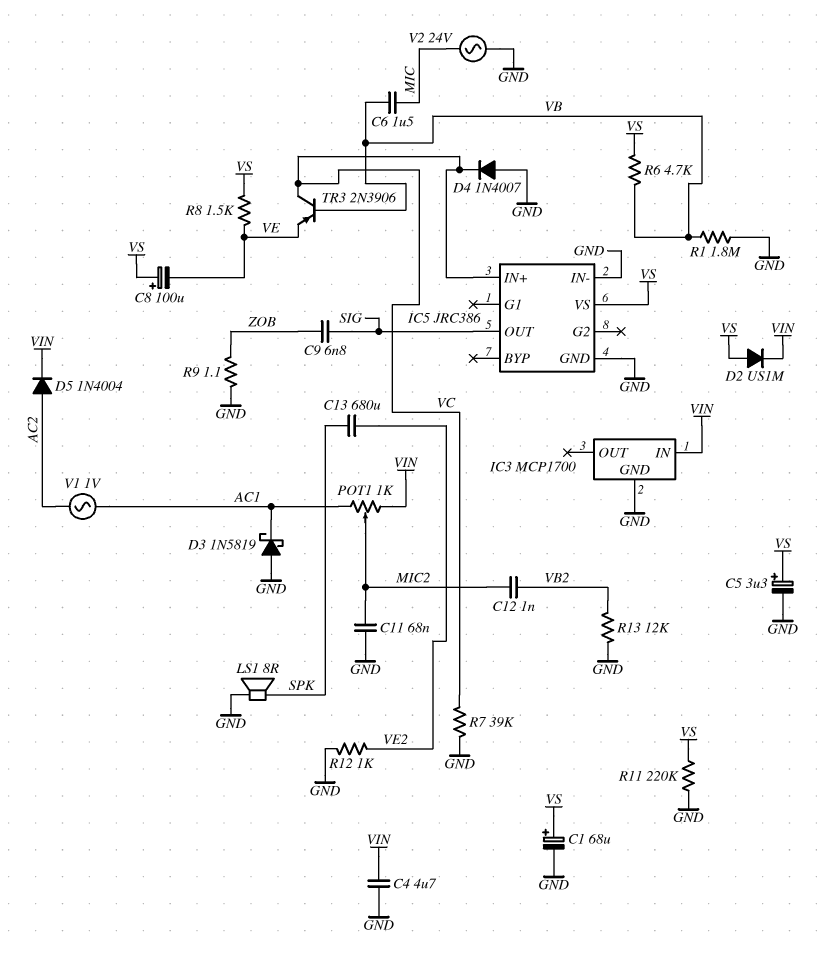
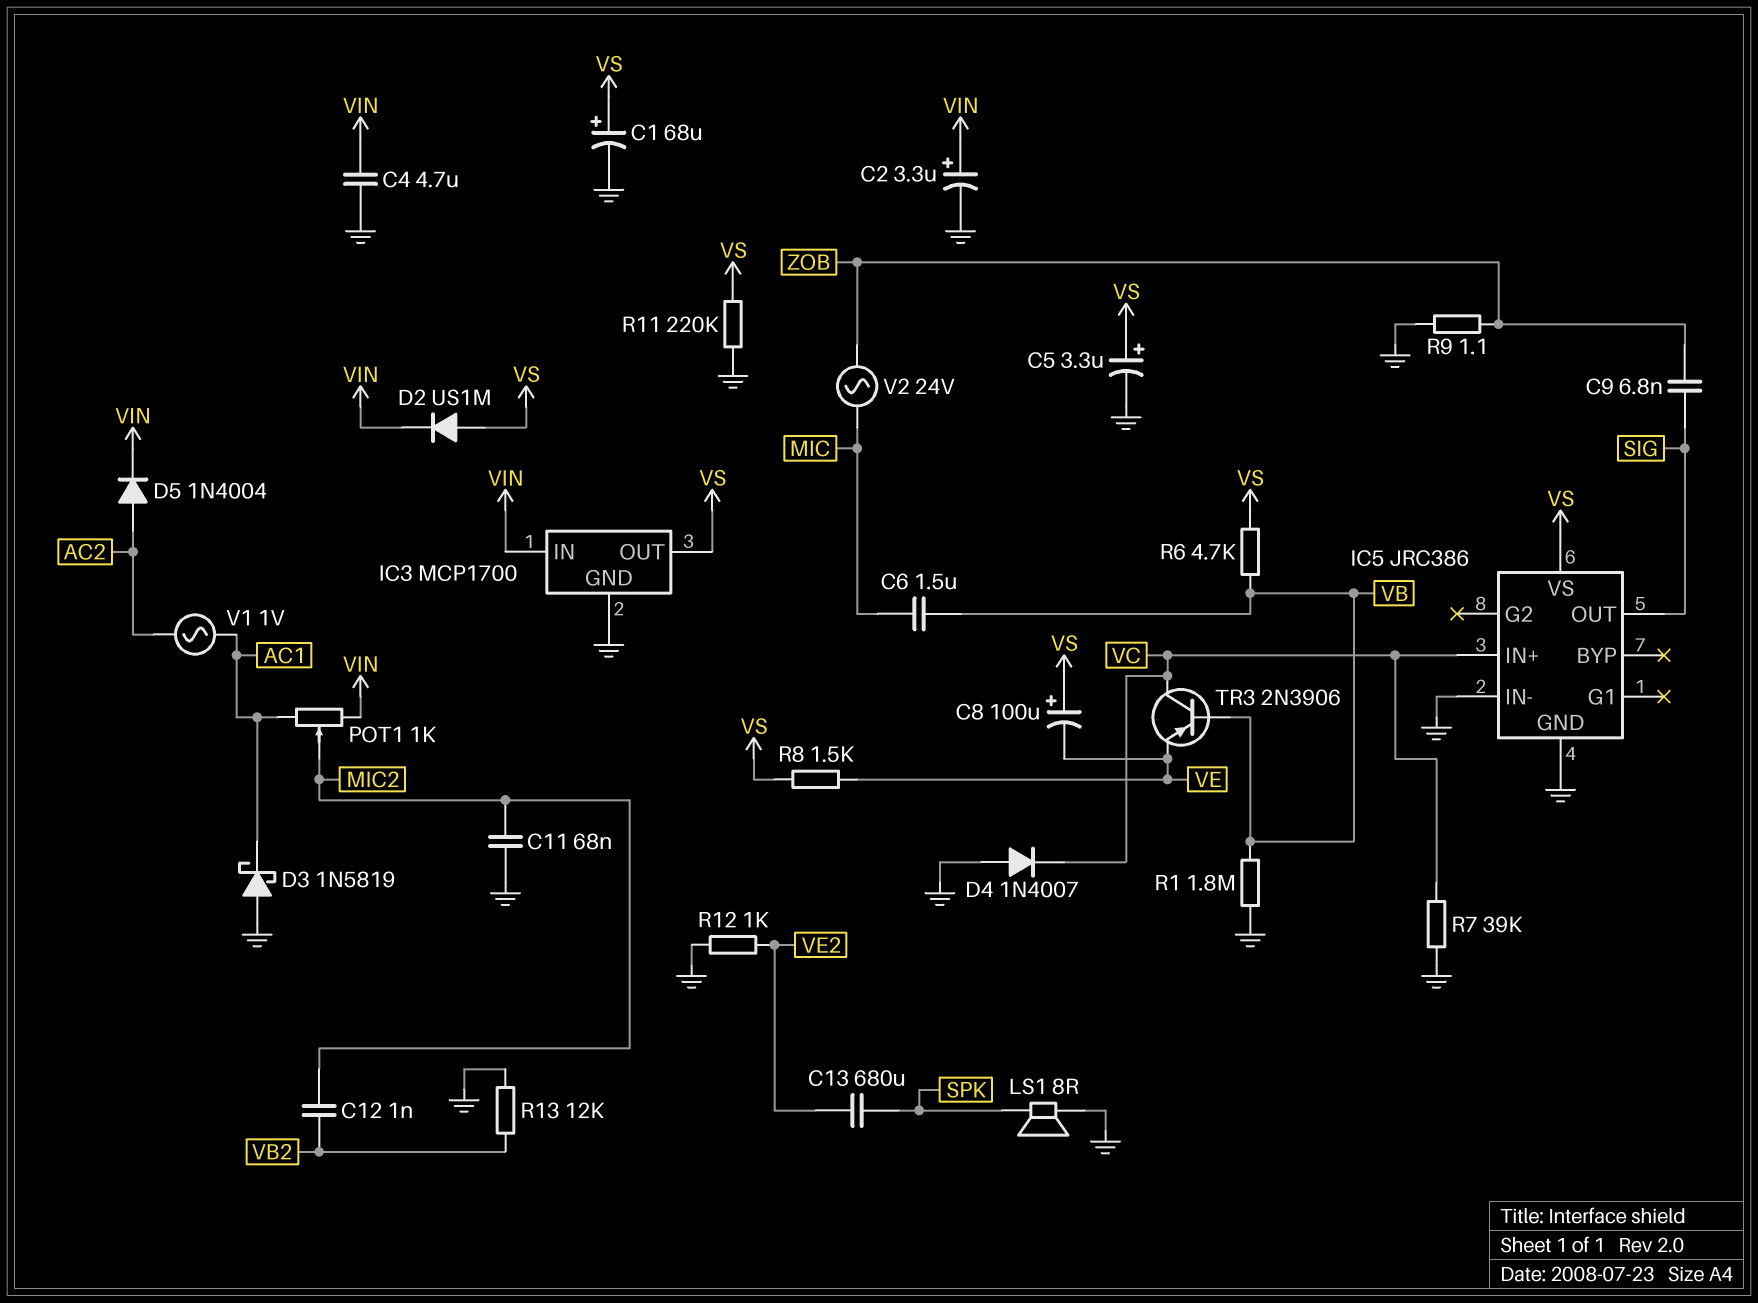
C2: none -> 3.3uF (plus VIN, minus GND)
IC3 pin OUT: none -> VS
V2: AC 24V (GND, MIC) -> AC 24V (MIC, ZOB)

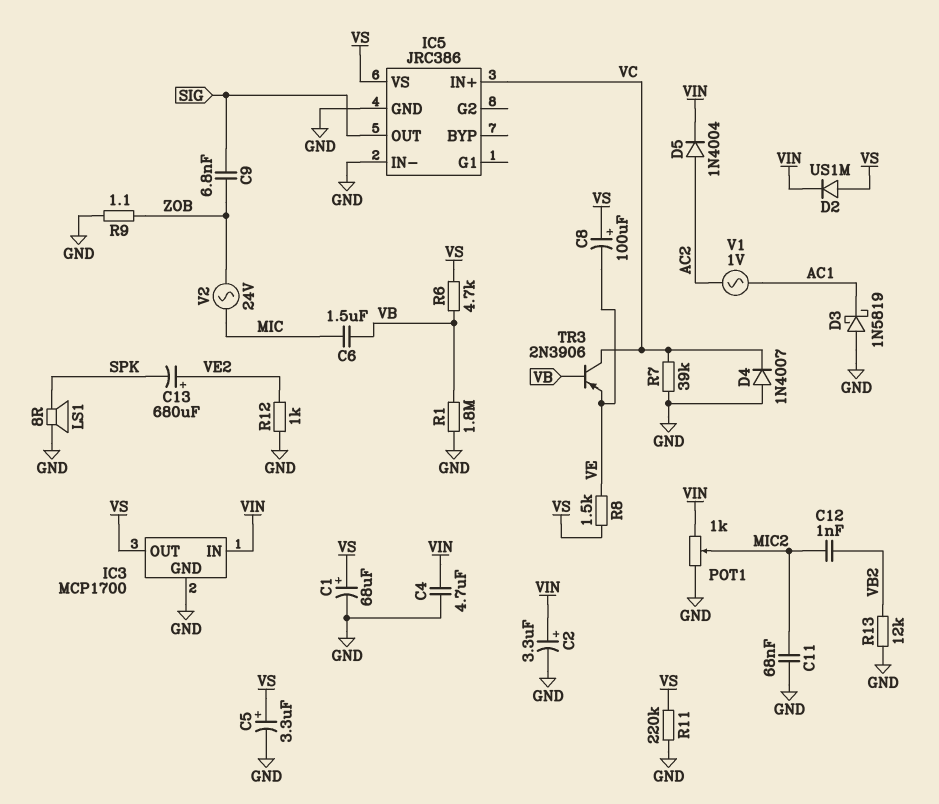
C13: 680uF (SPK, VE2) -> 680uF (plus VE2, minus SPK)
POT1: 1k (AC1, VIN, wiper MIC2) -> 1k (GND, VIN, wiper MIC2)

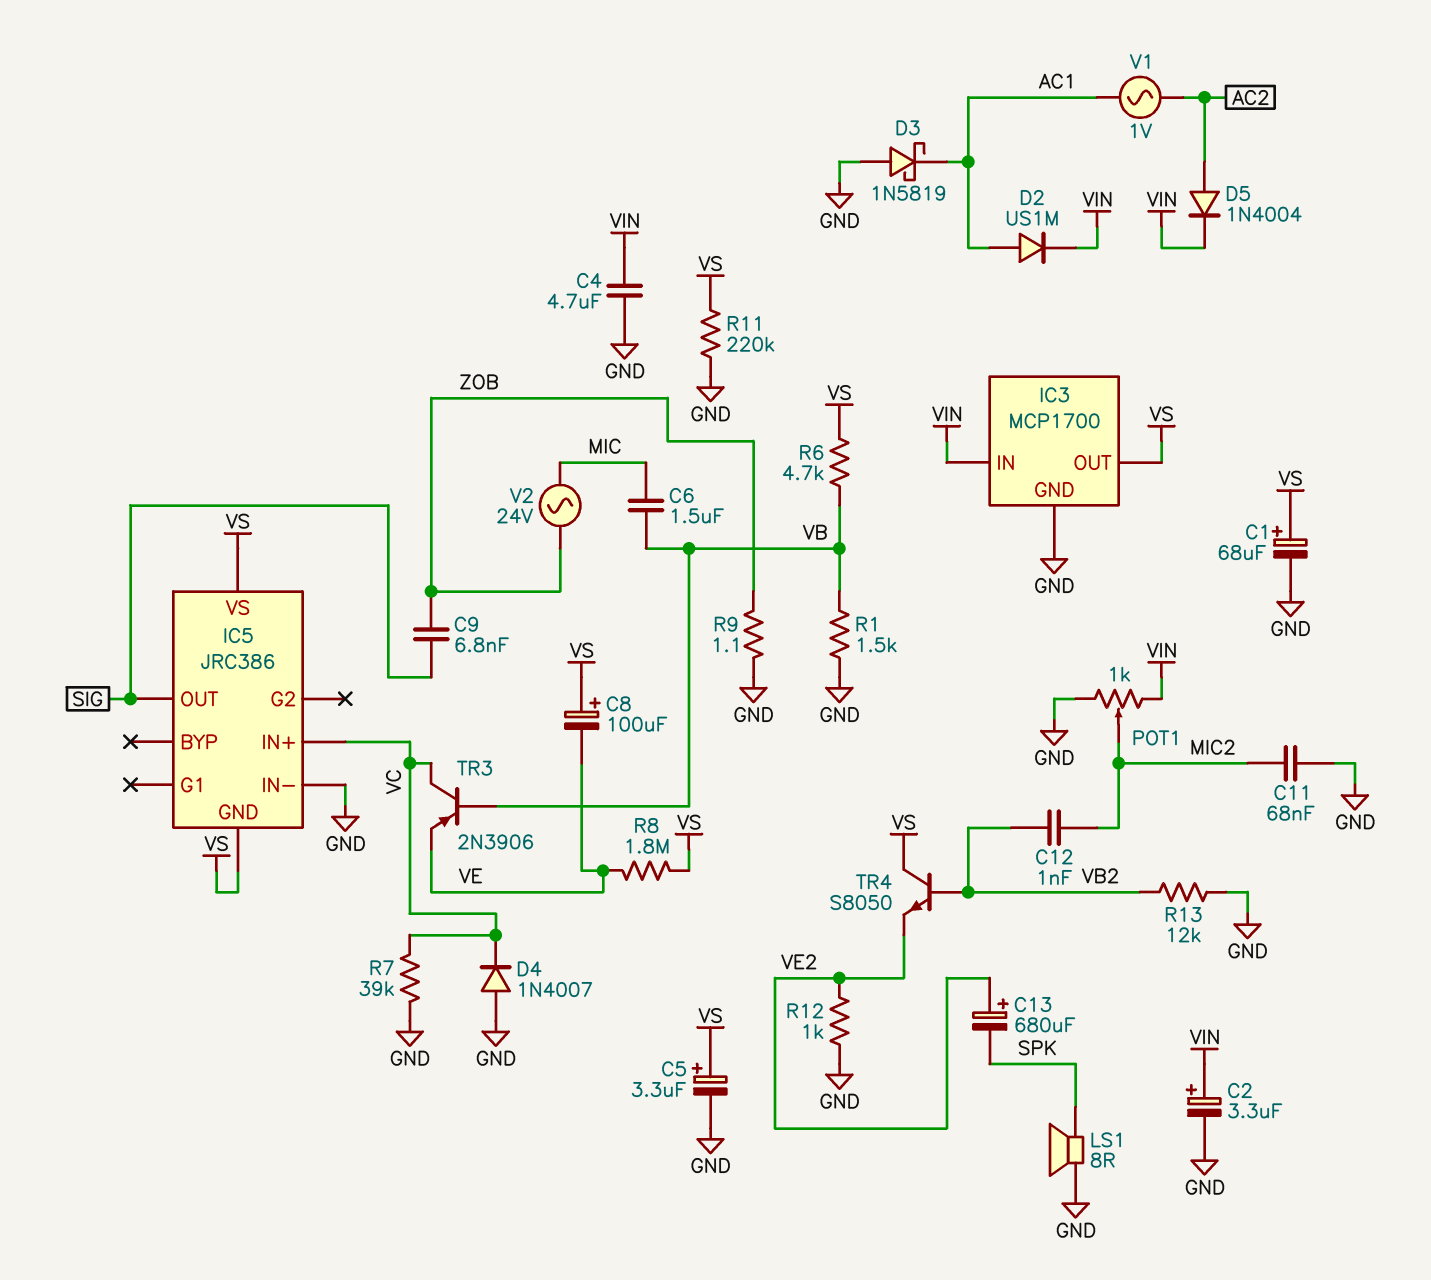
D2: diode US1M (A VS, K VIN) -> diode US1M (A AC1, K VIN)
IC5 pin GND: GND -> VS
R1: 1.8M (GND, VB) -> 1.5k (GND, VB)
R8: 1.5k (VE, VS) -> 1.8M (VE, VS)
TR4: none -> NPN S8050 (B VB2, C VS, E VE2)

